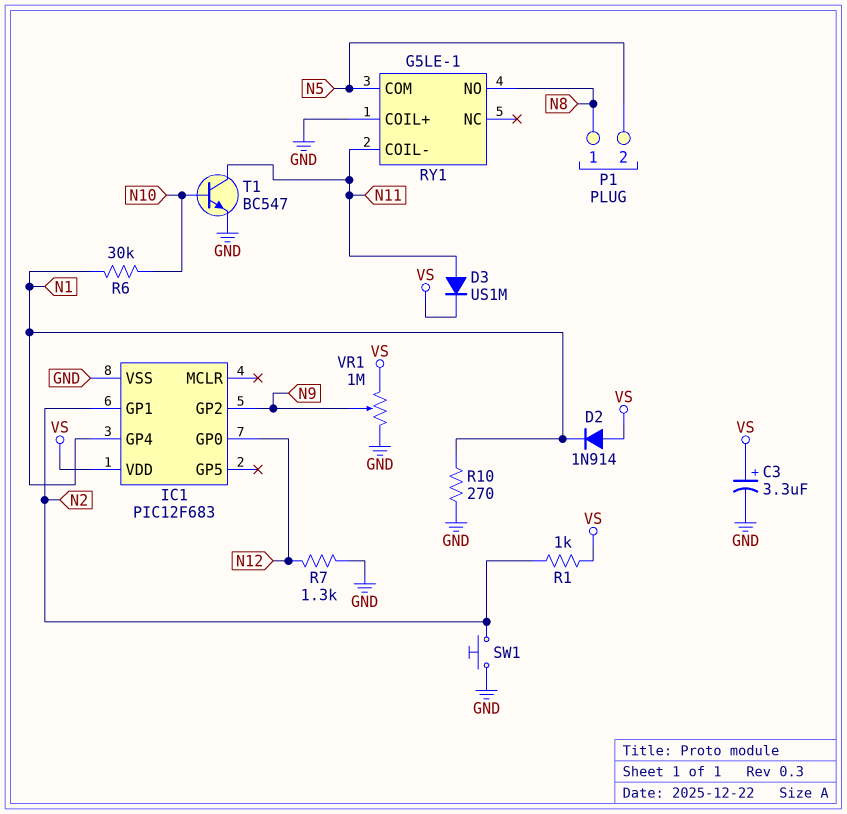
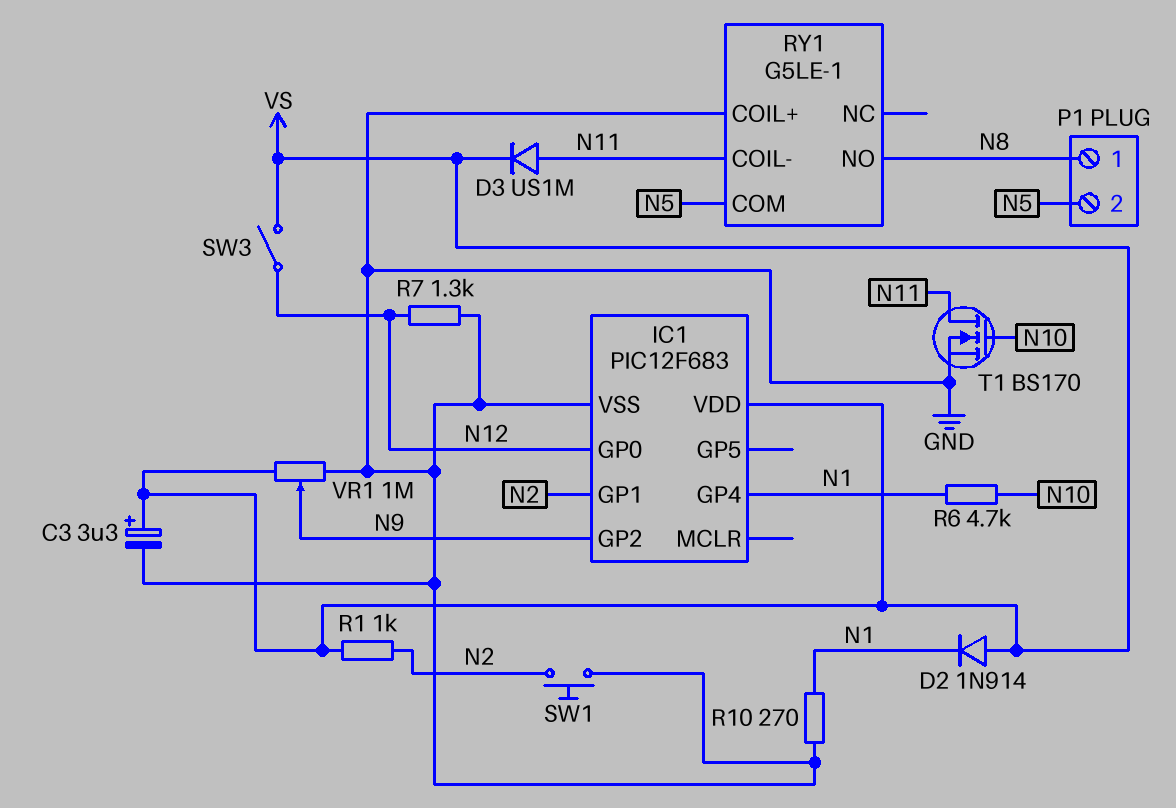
R6: 30k (N1, N10) -> 4.7k (N1, N10)
SW3: none -> switch (N12, VS)
T1: NPN BC547 (B N10, C N11, E GND) -> NMOS BS170 (G N10, D N11, S GND)

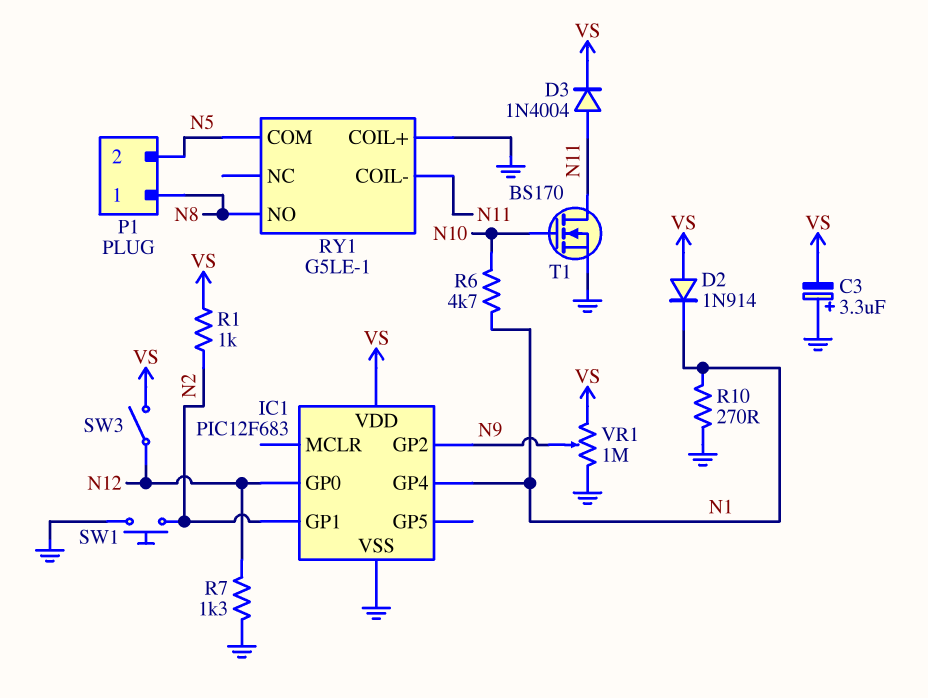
C3: 3.3uF (plus VS, minus GND) -> 3.3uF (plus GND, minus VS)
D3: diode US1M (A N11, K VS) -> diode 1N4004 (A N11, K VS)

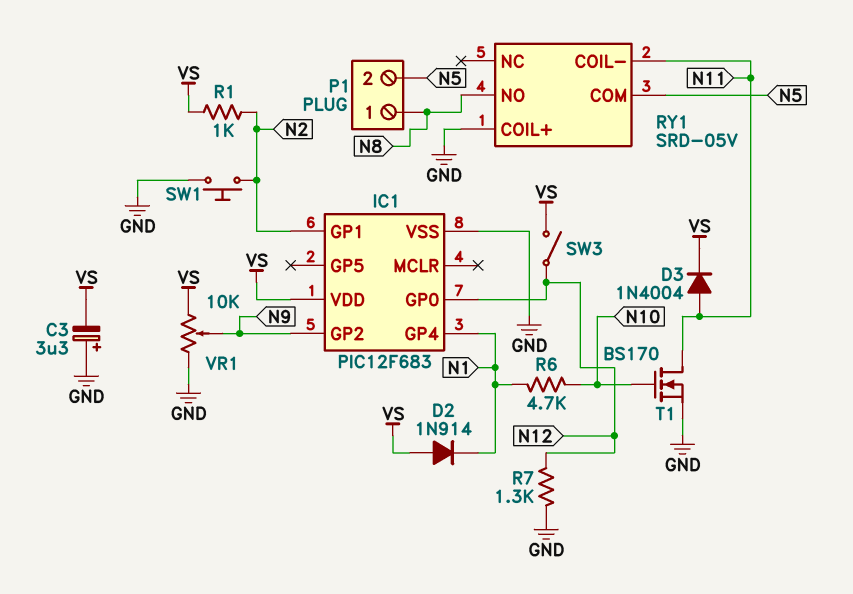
R10: 270 (GND, N1) -> none
RY1: G5LE-1 -> SRD-05V
VR1: 1M (GND, VS, wiper N9) -> 10k (GND, VS, wiper N9)

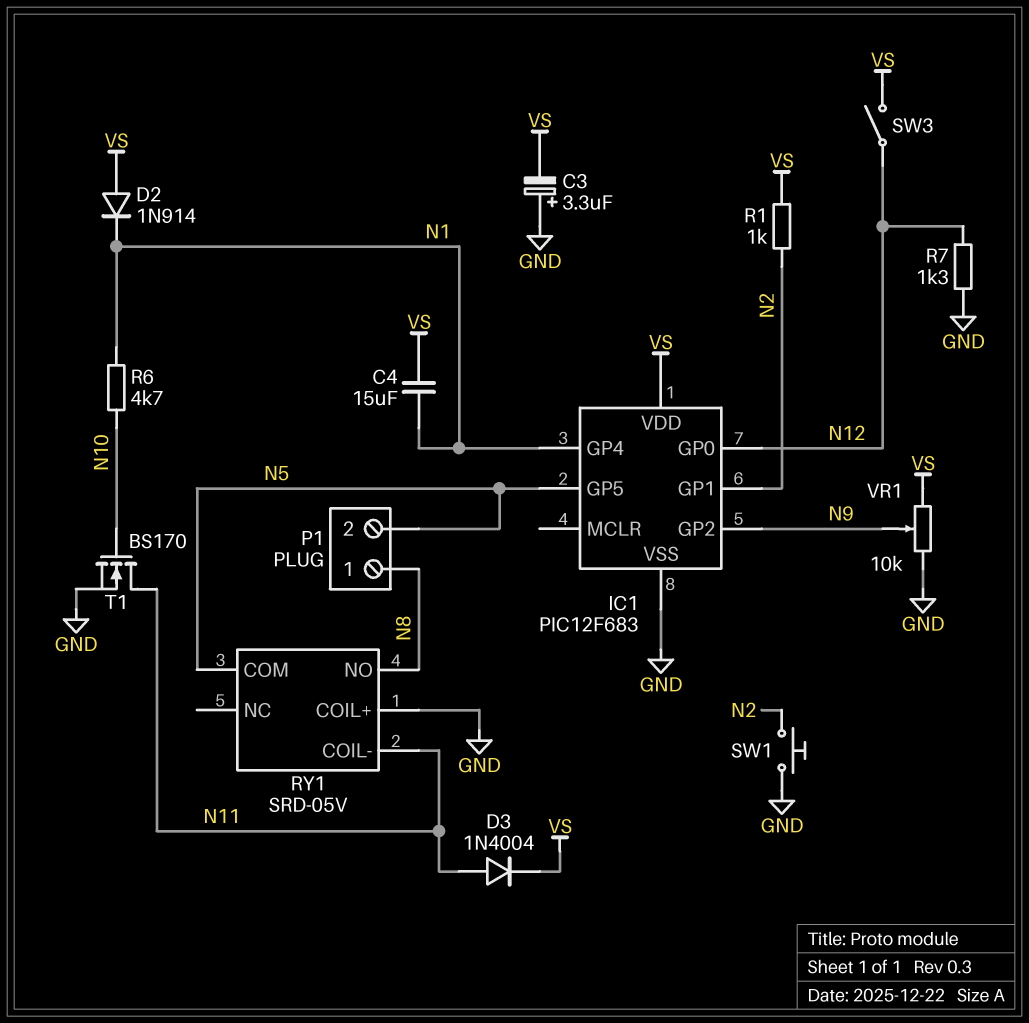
C4: none -> 15uF (N1, VS)
IC1 pin GP5: none -> N5

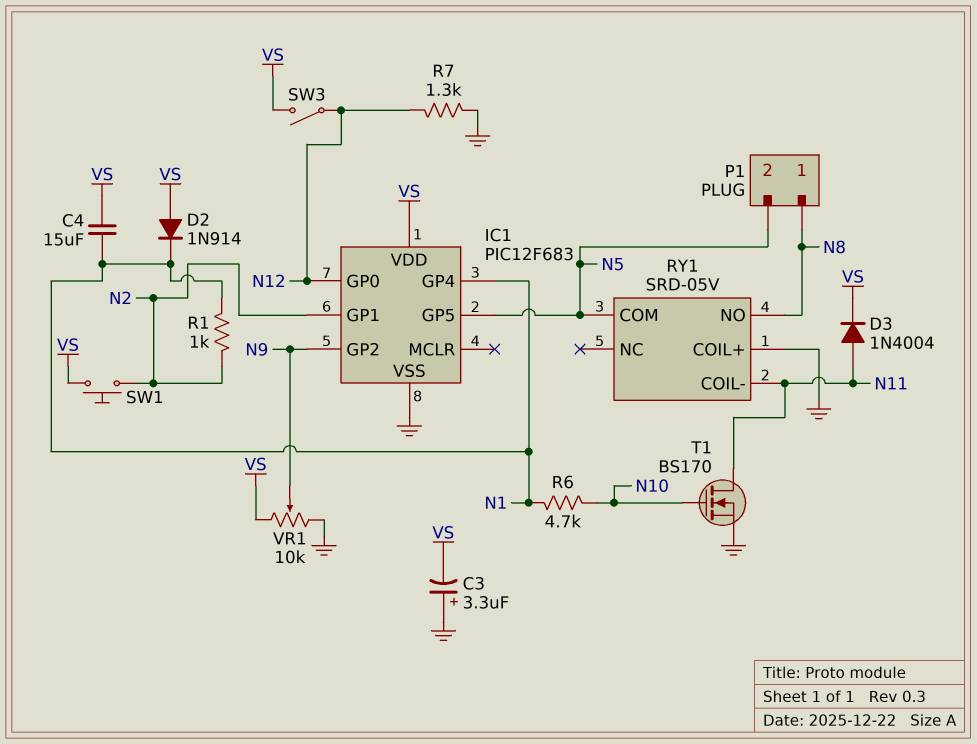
R1: 1k (N2, VS) -> 1k (N1, N2)
SW1: button (GND, N2) -> button (N2, VS)

